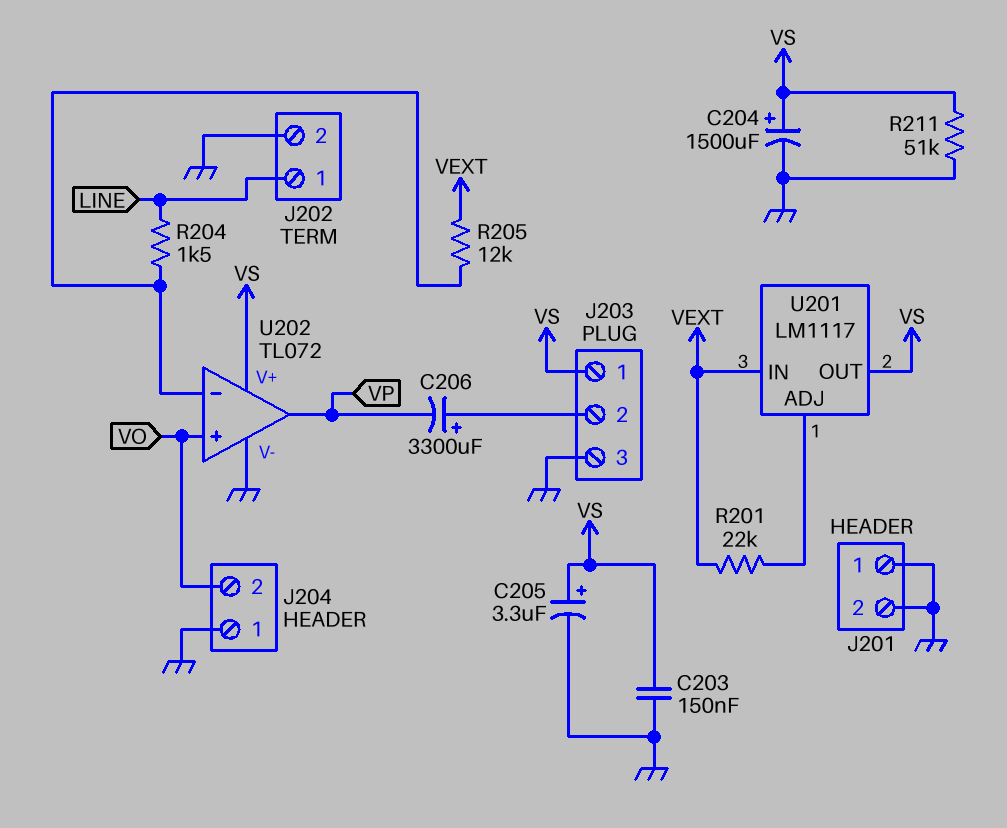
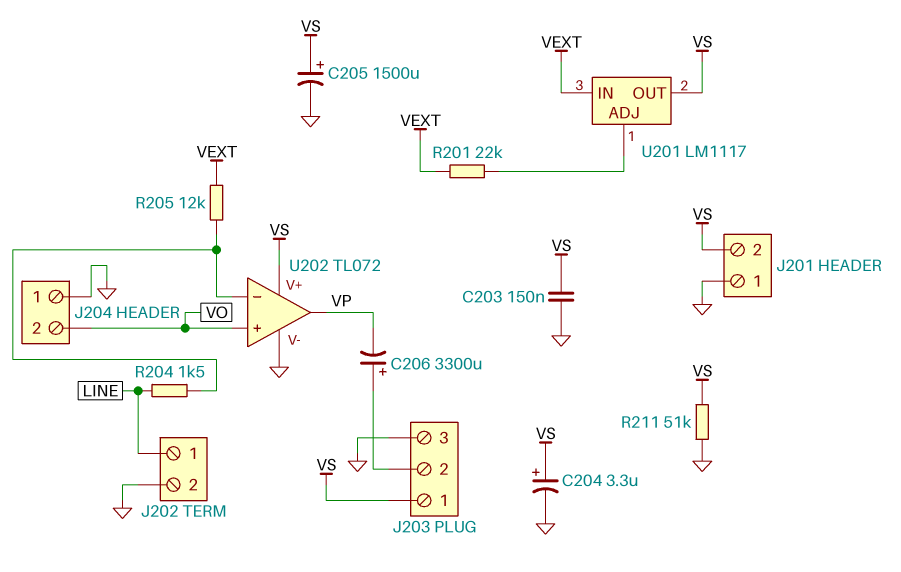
C204: 1500uF (plus VS, minus GND) -> 3.3uF (plus VS, minus GND)
C205: 3.3uF (plus VS, minus GND) -> 1500uF (plus VS, minus GND)
J201 pin 2: GND -> VS

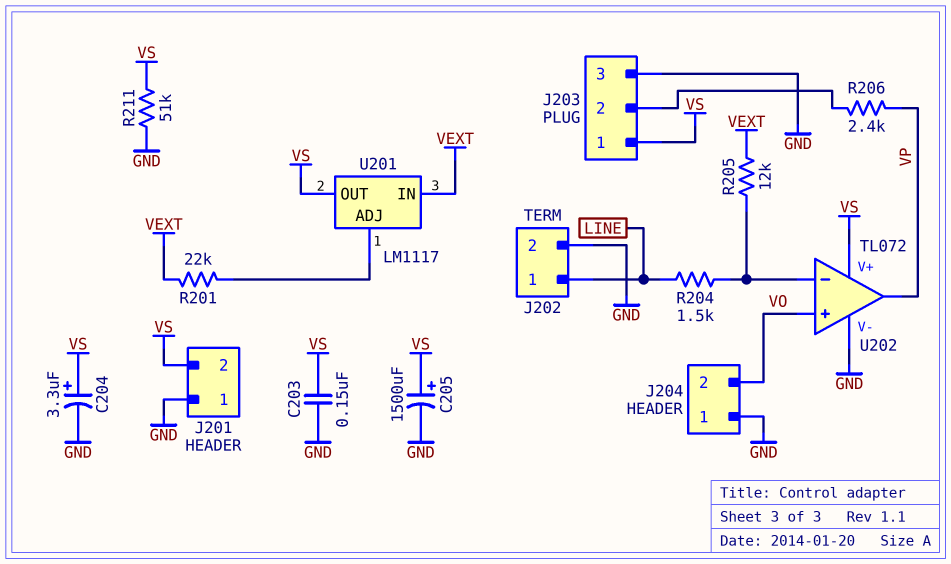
C206: 3300uF (plus J203/2, minus VP) -> none
R206: none -> 2.4k (J203/2, VP)

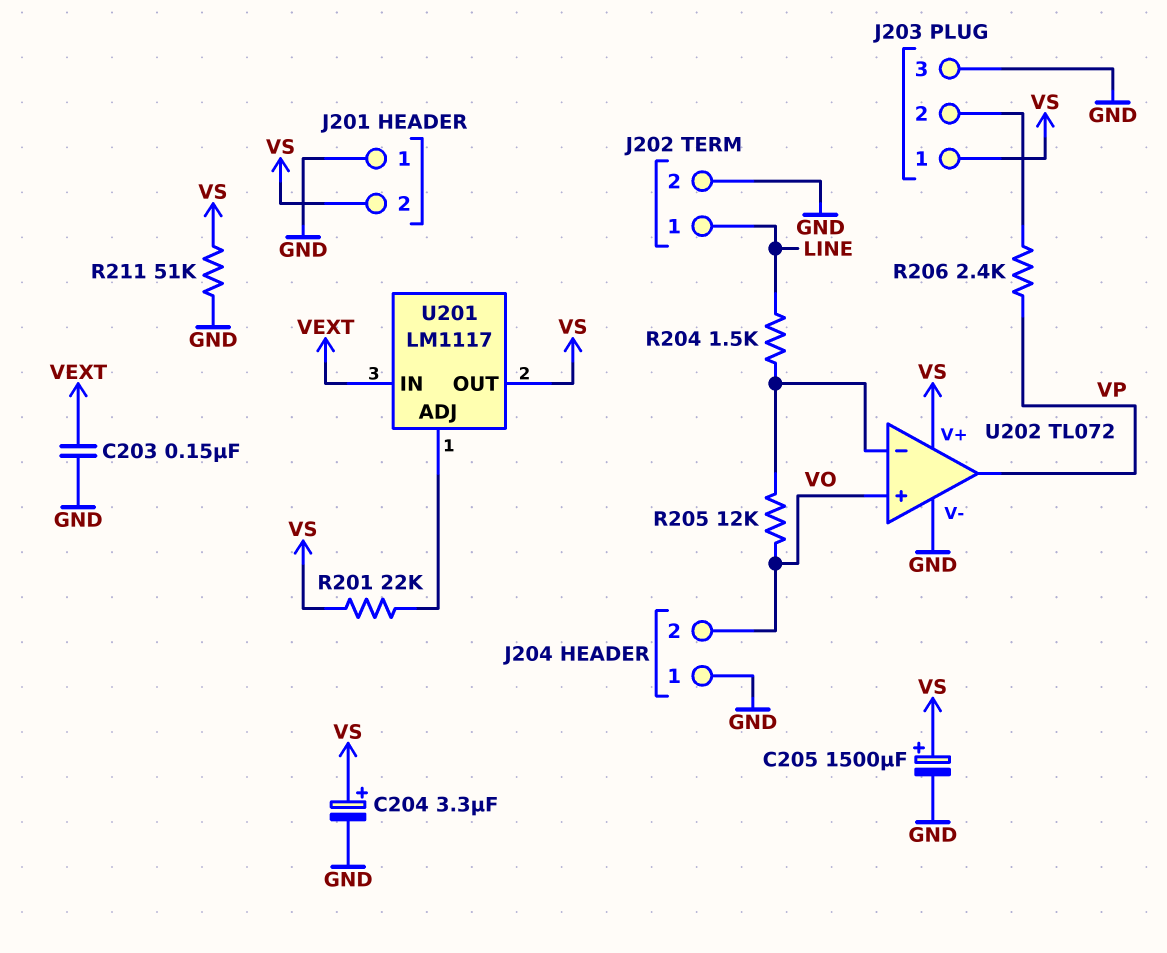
C203: 150nF (GND, VS) -> 150nF (GND, VEXT)
R201: 22k (U201/ADJ, VEXT) -> 22k (U201/ADJ, VS)
R205: 12k (U202/in-, VEXT) -> 12k (U202/in-, VO)

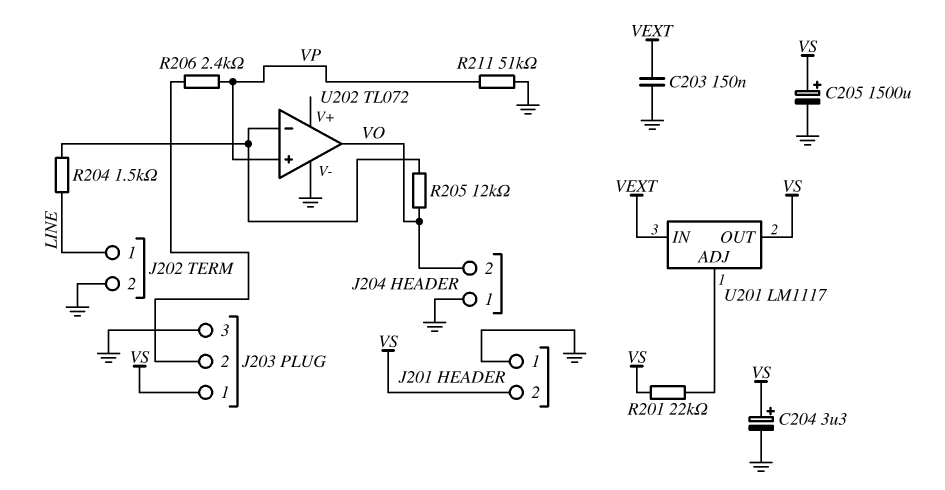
R211: 51k (GND, VS) -> 51k (GND, VP)
U202 pin V+: VS -> none
U202 pin in+: VO -> VP
U202 pin out: VP -> VO

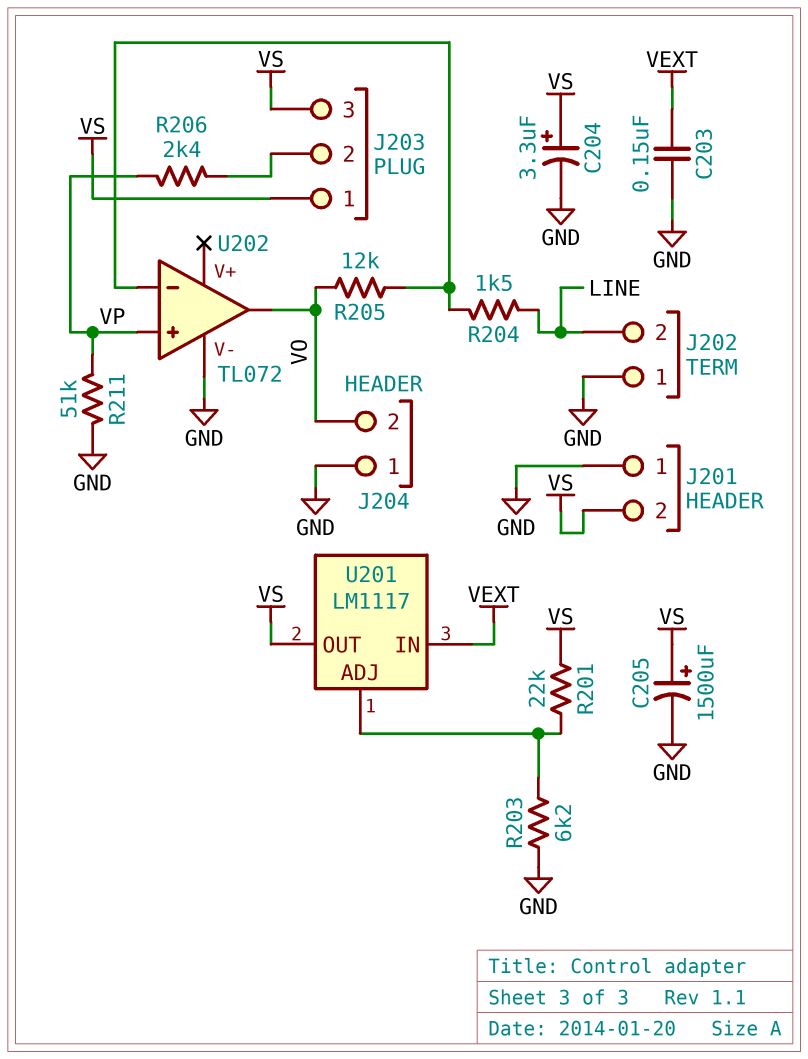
J202 pin 1: LINE -> GND
J202 pin 2: GND -> LINE
J203 pin 3: GND -> VS
R203: none -> 6.2k (GND, U201/ADJ)

